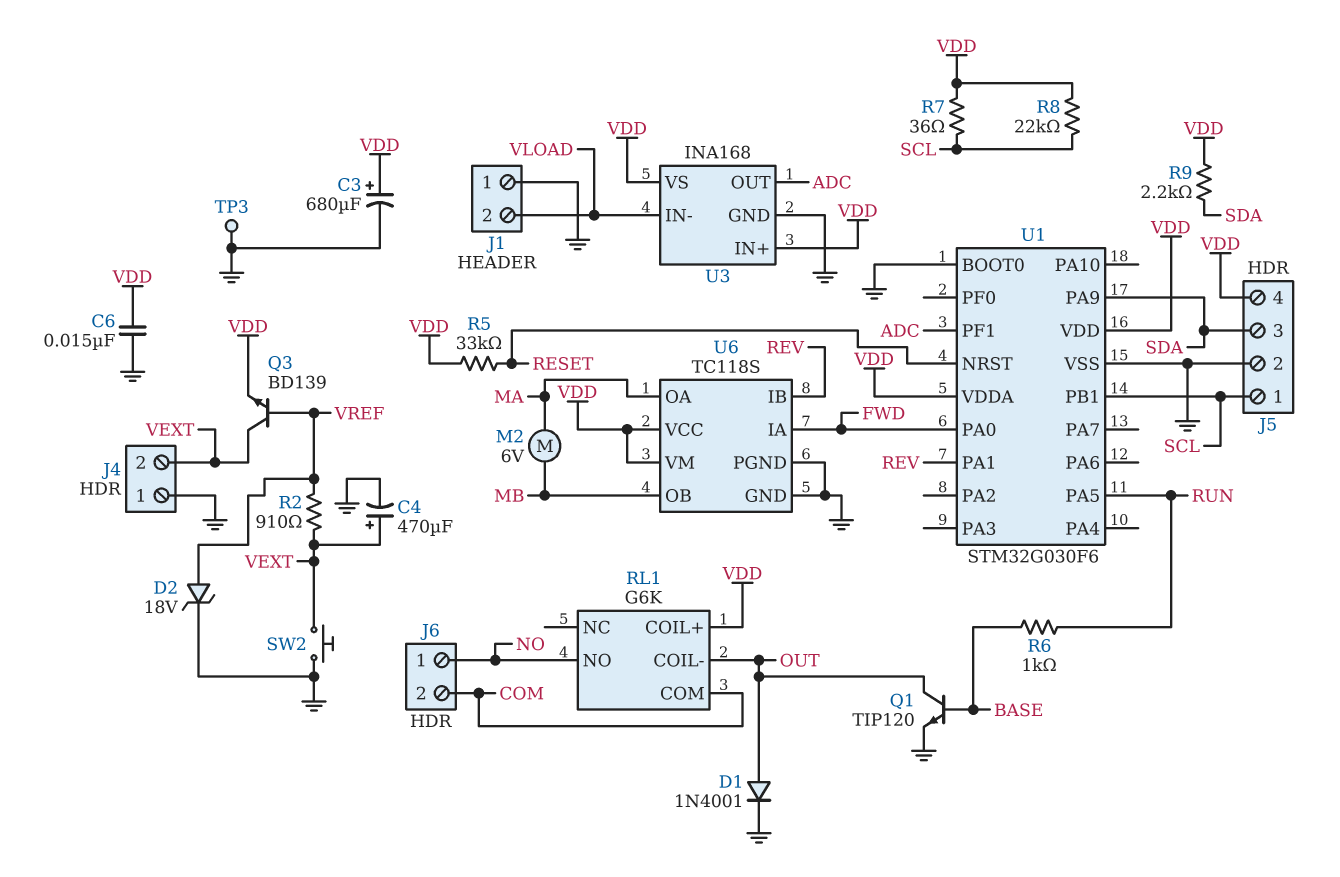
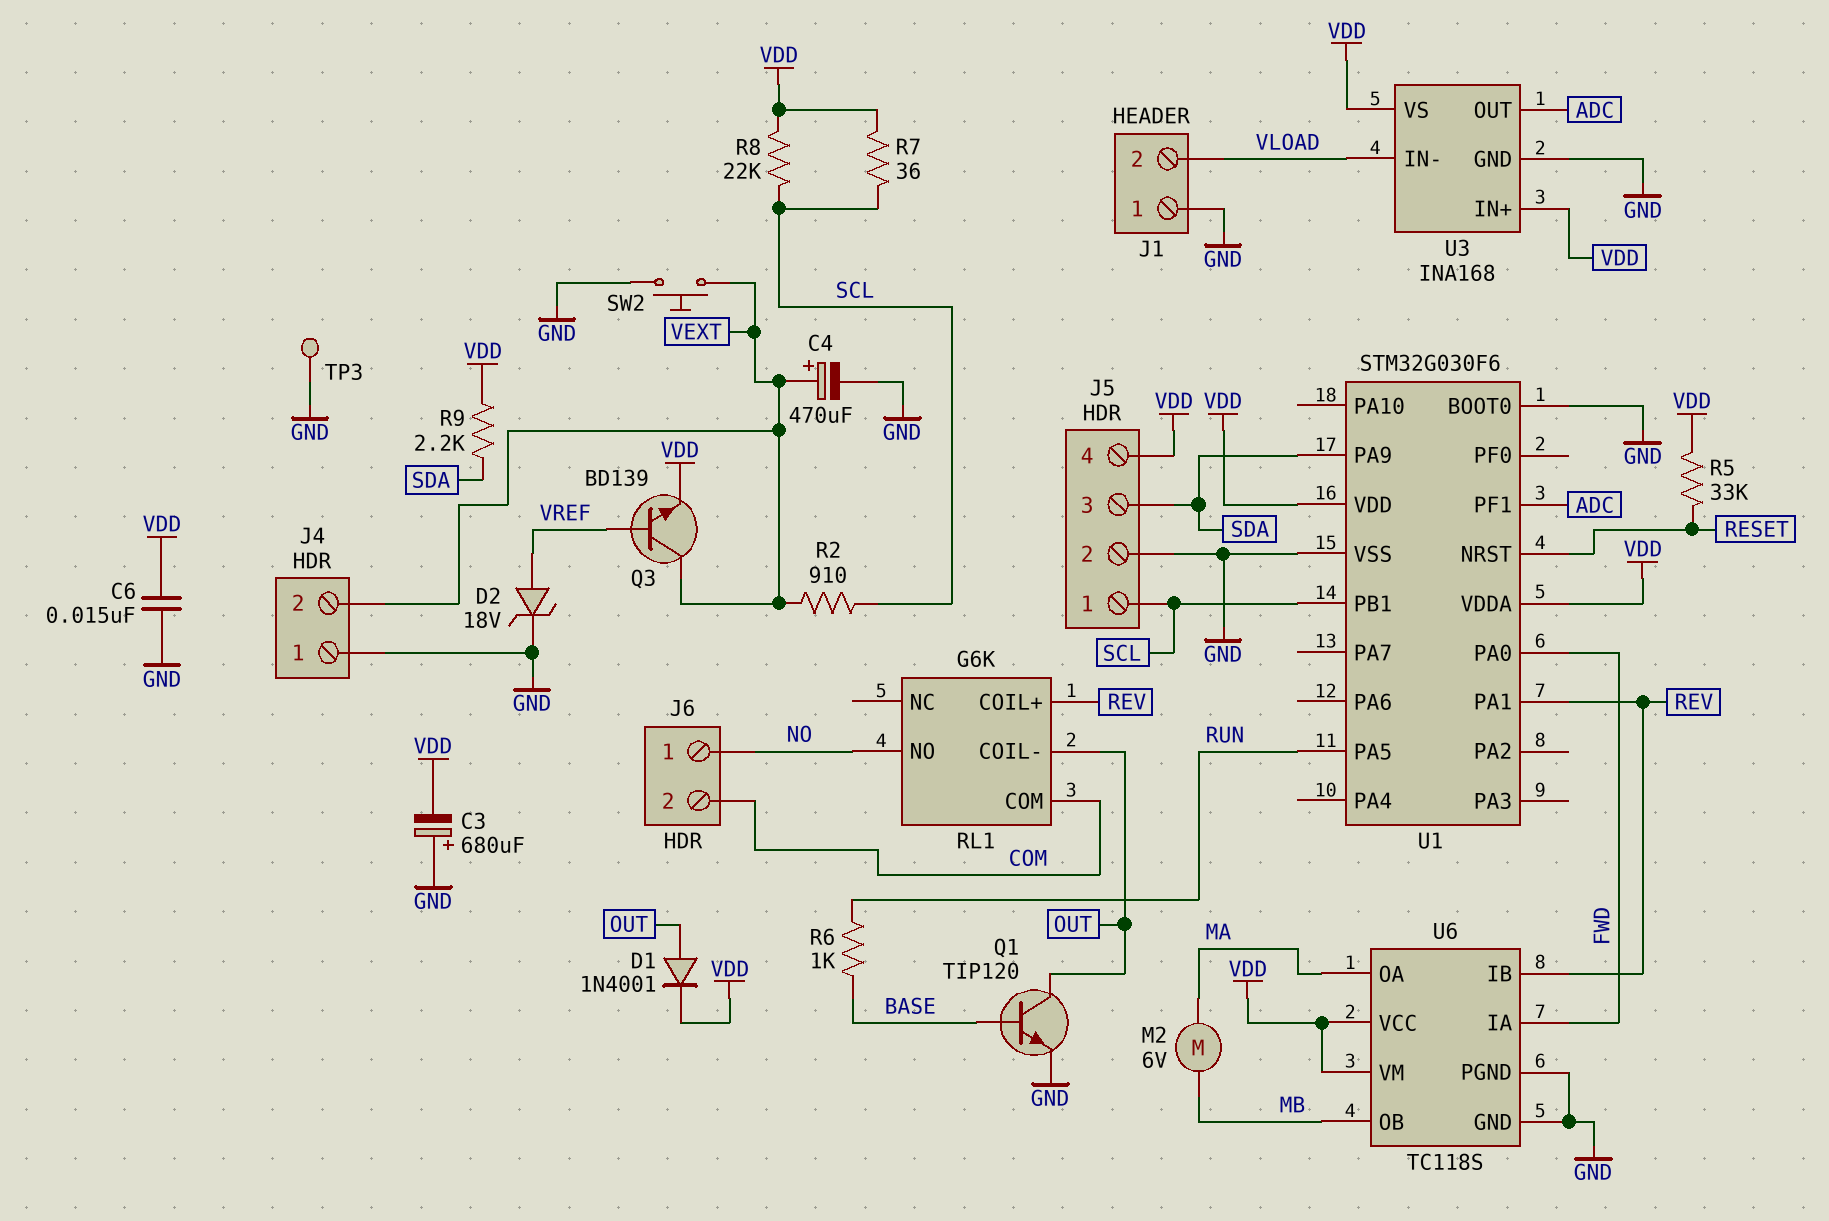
C3: 680uF (plus VDD, minus GND) -> 680uF (plus GND, minus VDD)
D1: diode 1N4001 (A OUT, K GND) -> diode 1N4001 (A OUT, K VDD)
R2: 910 (VEXT, VREF) -> 910 (SCL, VEXT)
RL1 pin COIL+: VDD -> REV

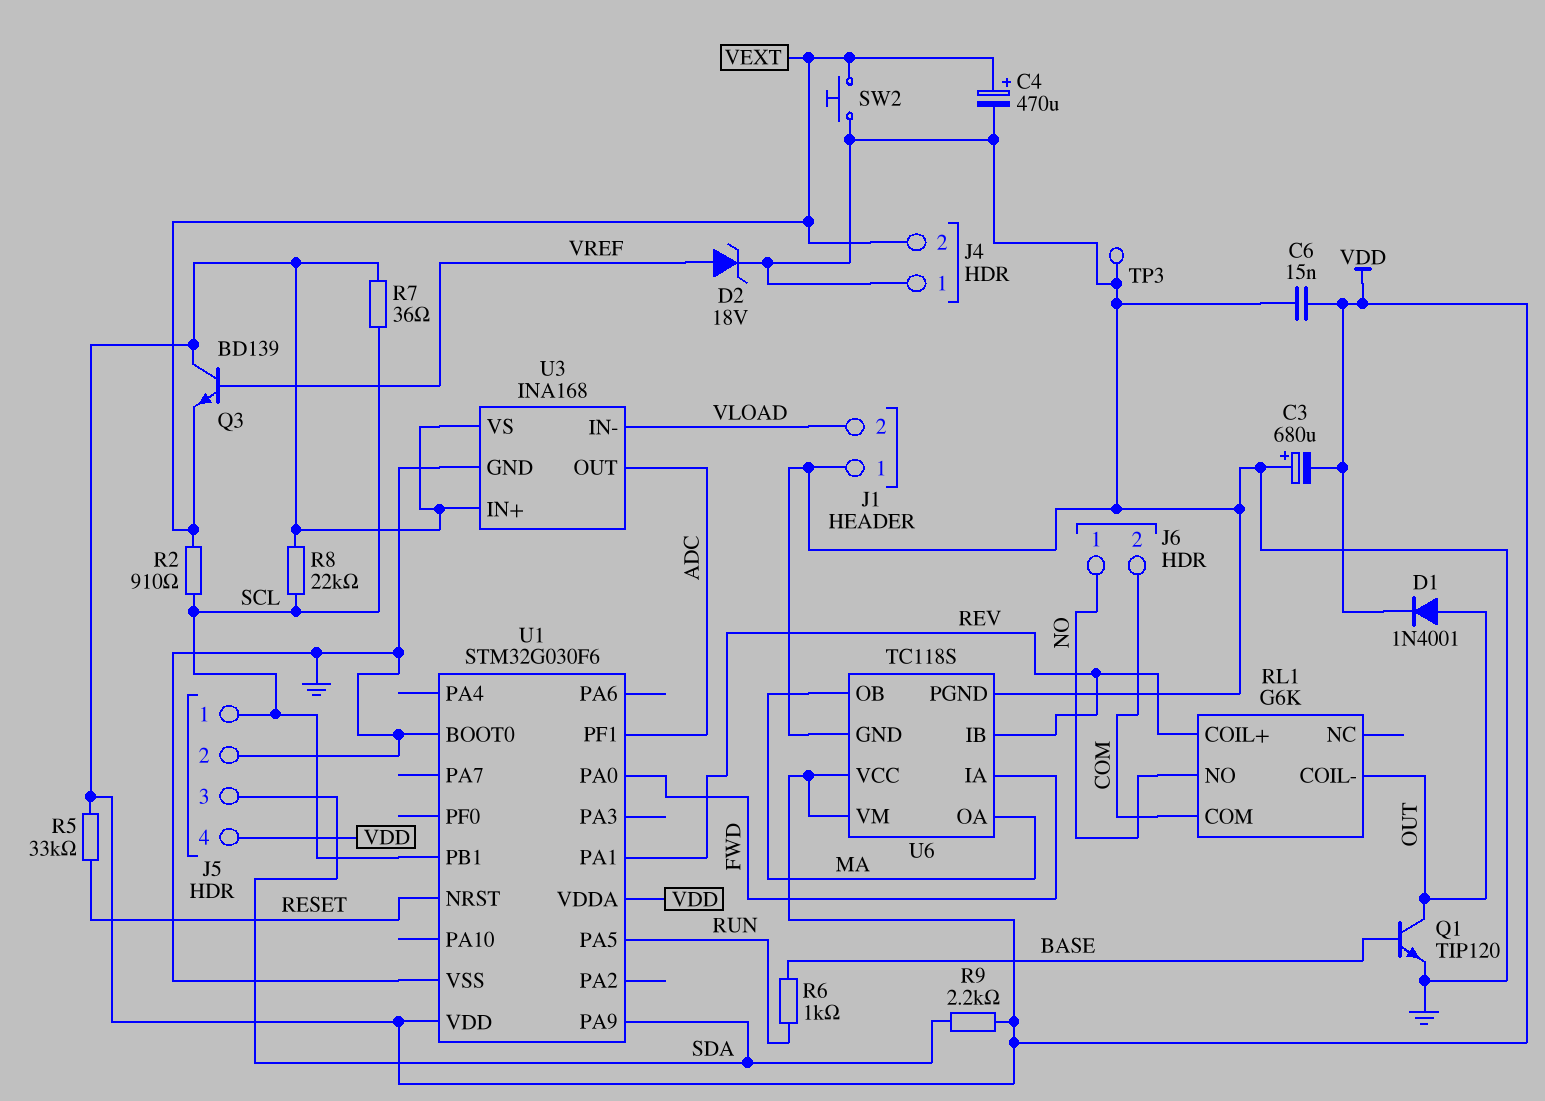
M2: motor 6V (MA, MB) -> none
Q3: NPN BD139 (B VREF, C VEXT, E VDD) -> NPN BD139 (B VREF, C VDD, E VEXT)
U6 pin OB: MB -> MA

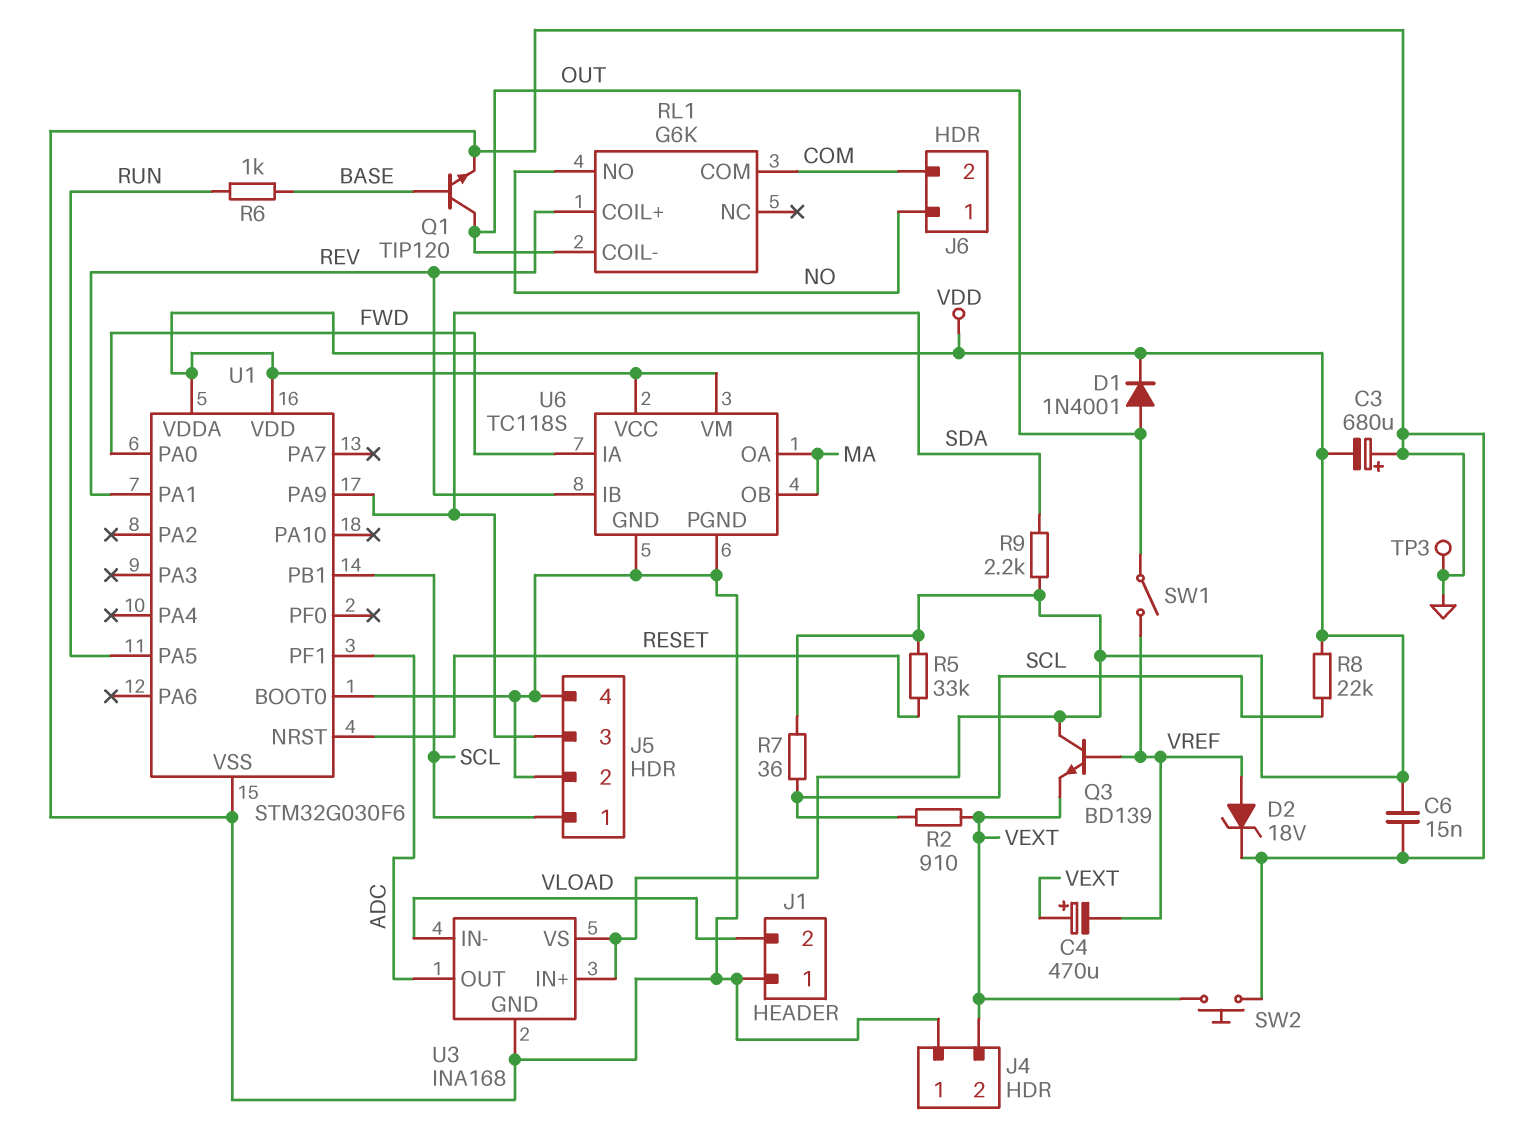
C4: 470uF (plus VEXT, minus GND) -> 470uF (plus VEXT, minus VREF)
J5 pin 4: VDD -> GND
SW1: none -> switch (OUT, VREF)

